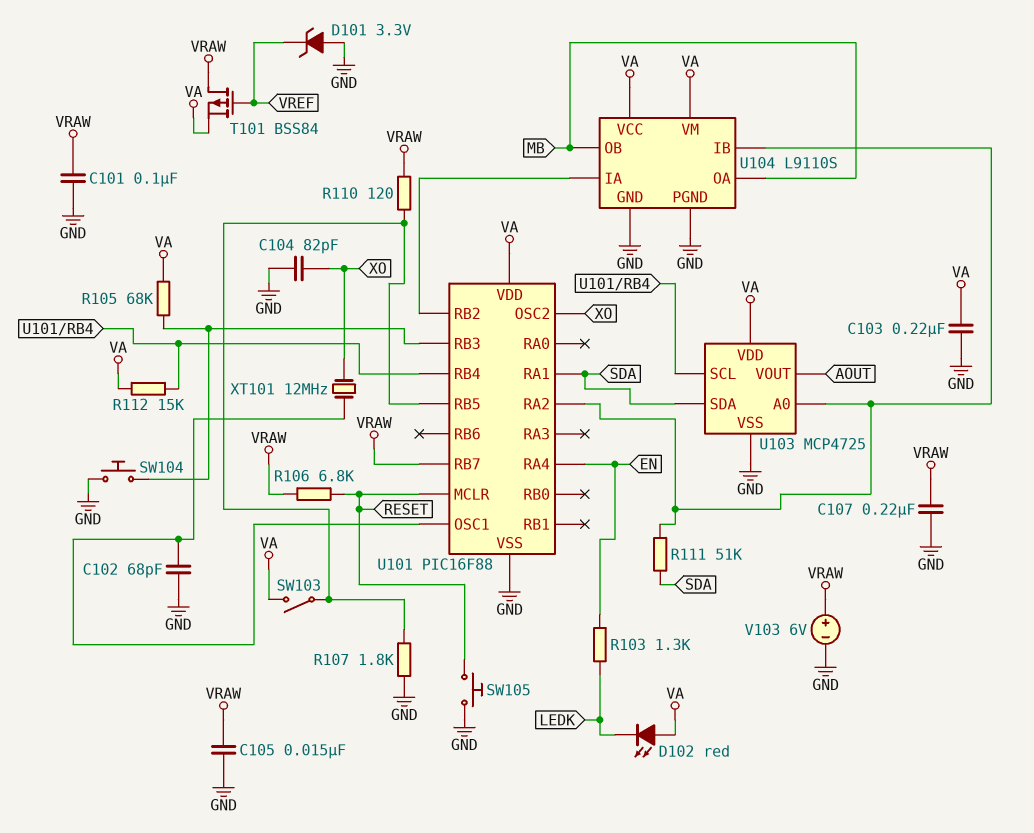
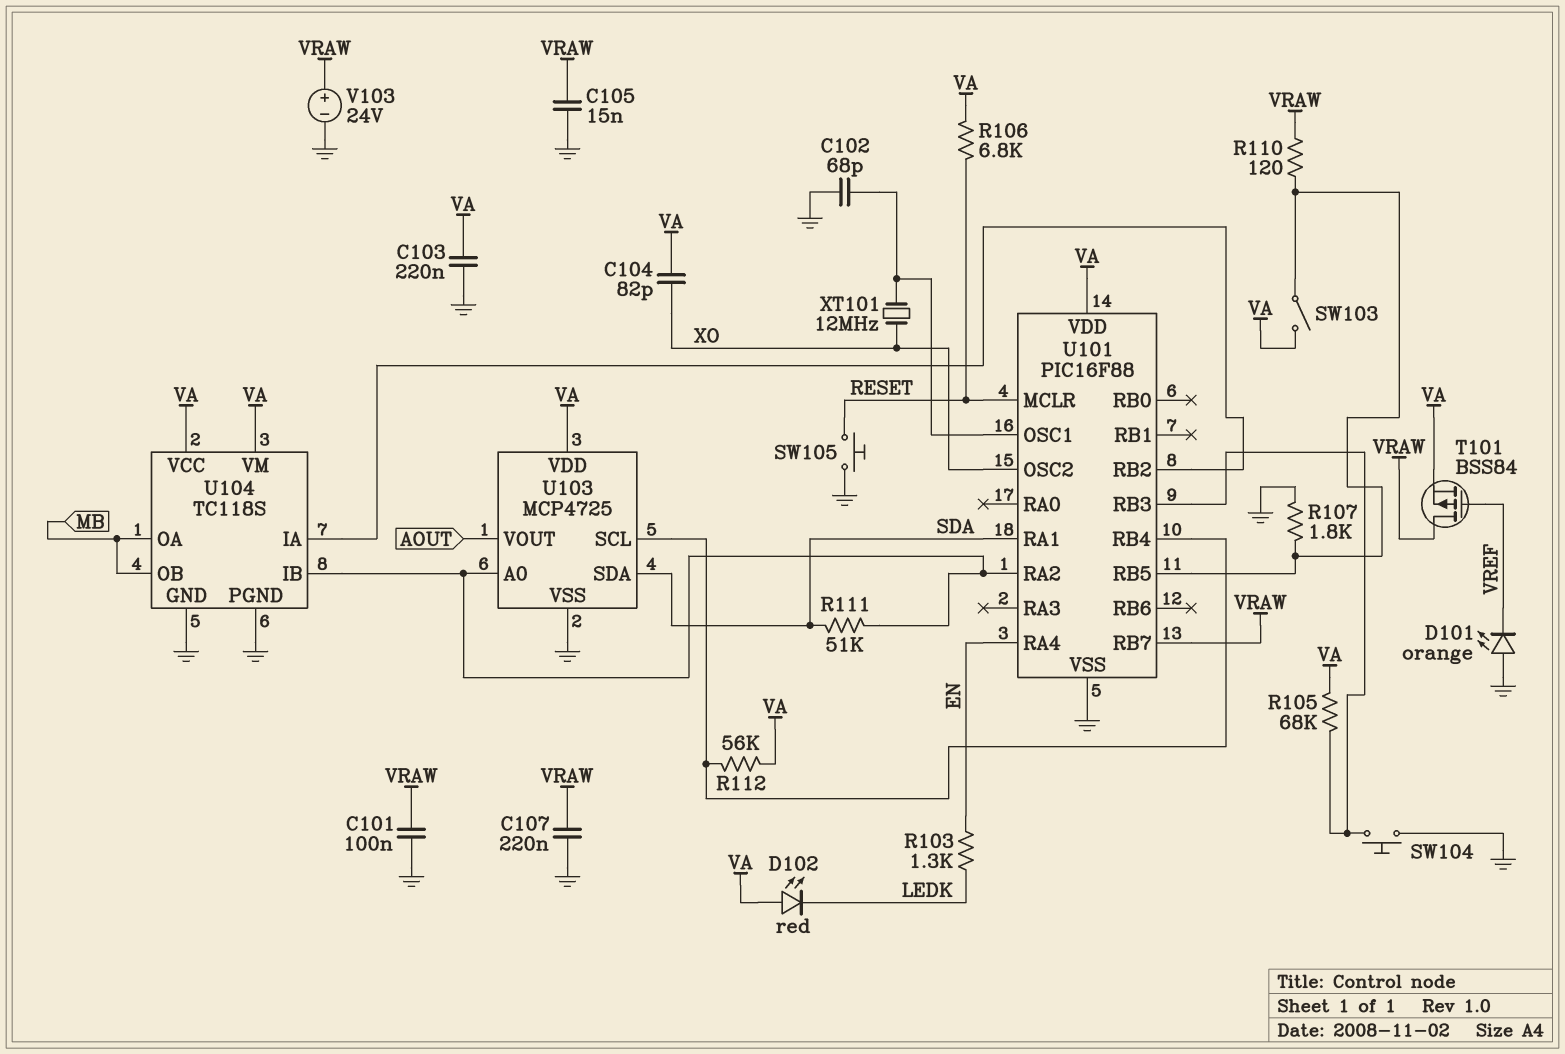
C104: 82pF (GND, XO) -> 82pF (VA, XO)
D101: zener 3.3V (A GND, K VREF) -> LED orange (A GND, K VREF)
R106: 6.8k (RESET, VRAW) -> 6.8k (RESET, VA)
R112: 15k (U101/RB4, VA) -> 56k (U101/RB4, VA)
U104: L9110S -> TC118S
V103: 6V (plus VRAW, minus GND) -> 24V (plus VRAW, minus GND)

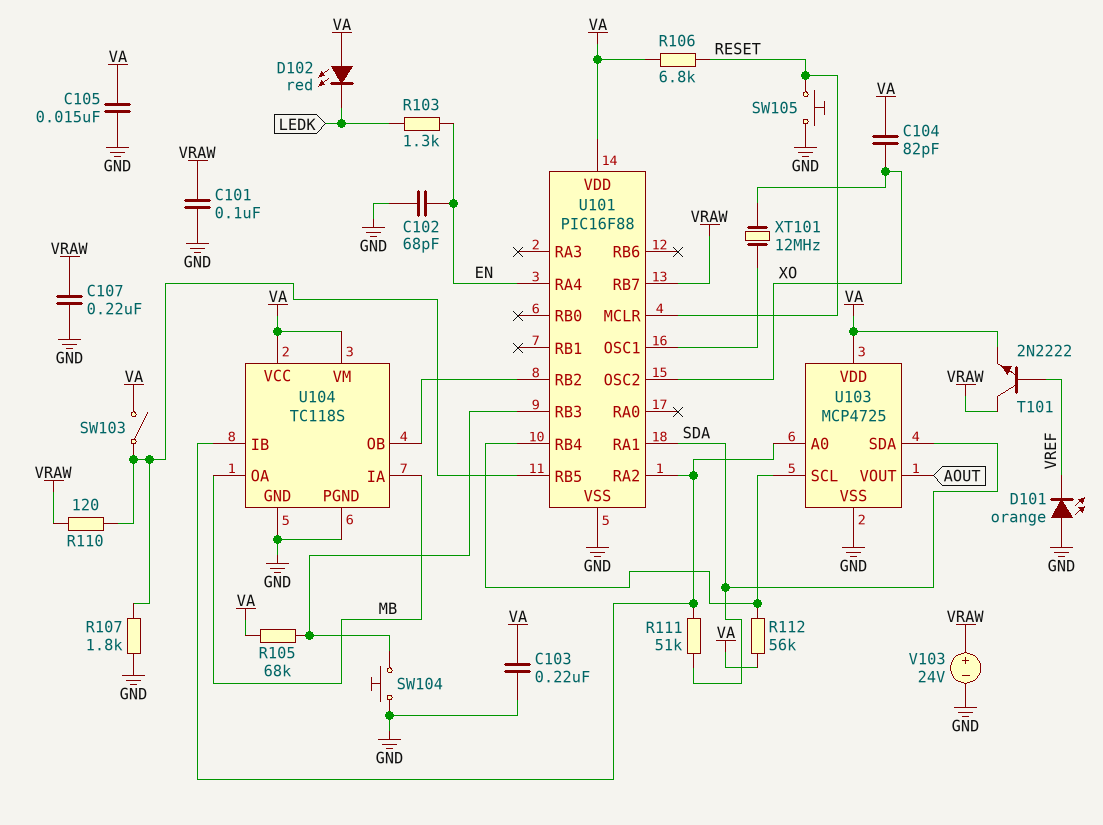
C102: 68pF (GND, U101/OSC1) -> 68pF (EN, GND)
C105: 15nF (GND, VRAW) -> 15nF (GND, VA)
T101: PMOS BSS84 (G VREF, D VRAW, S VA) -> NPN 2N2222 (B VREF, C VRAW, E VA)
U104 pin IA: U101/RB2 -> MB
U104 pin OB: MB -> U101/RB2

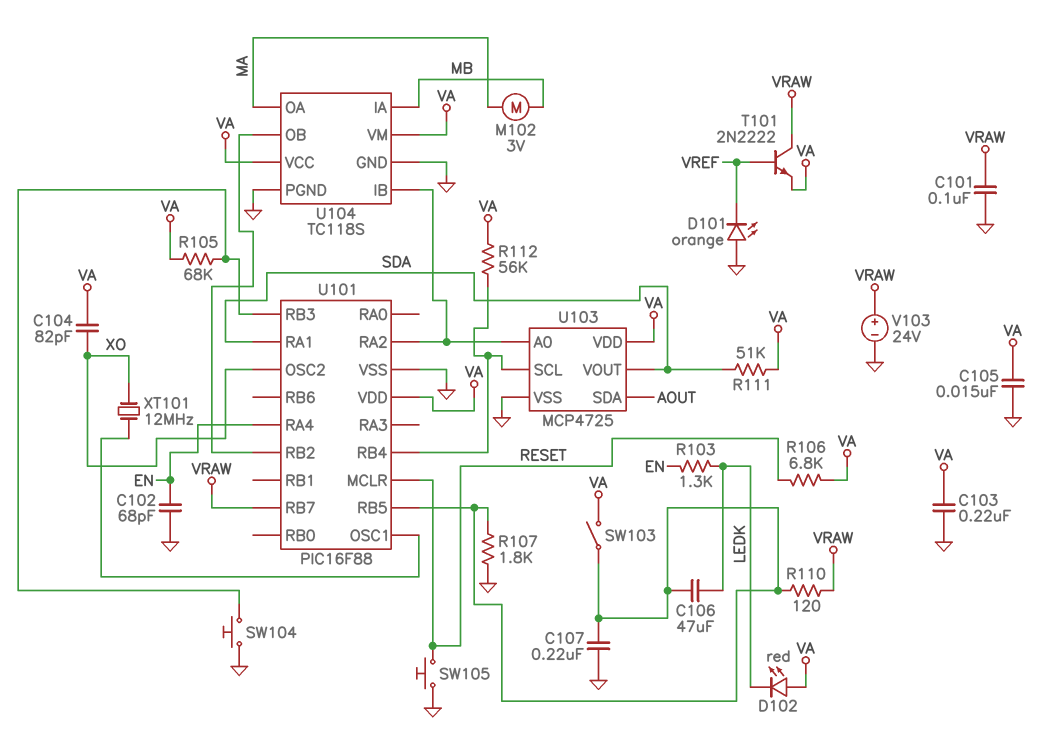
C106: none -> 47uF (LEDK, U101/RB5)
C107: 220nF (GND, VRAW) -> 220nF (GND, U101/RB5)
M102: none -> motor 3V (MA, MB)
R111: 51k (SDA, U101/RA2) -> 51k (SDA, VA)
U103 pin SDA: SDA -> AOUT
U103 pin VOUT: AOUT -> SDA
U104 pin OA: MB -> MA

